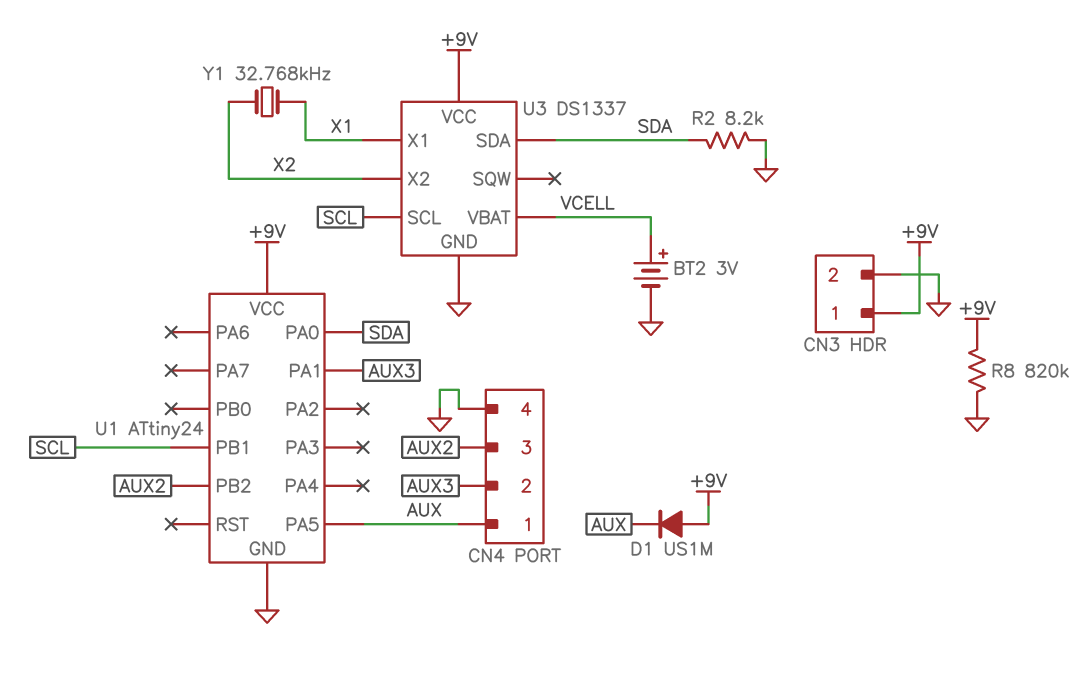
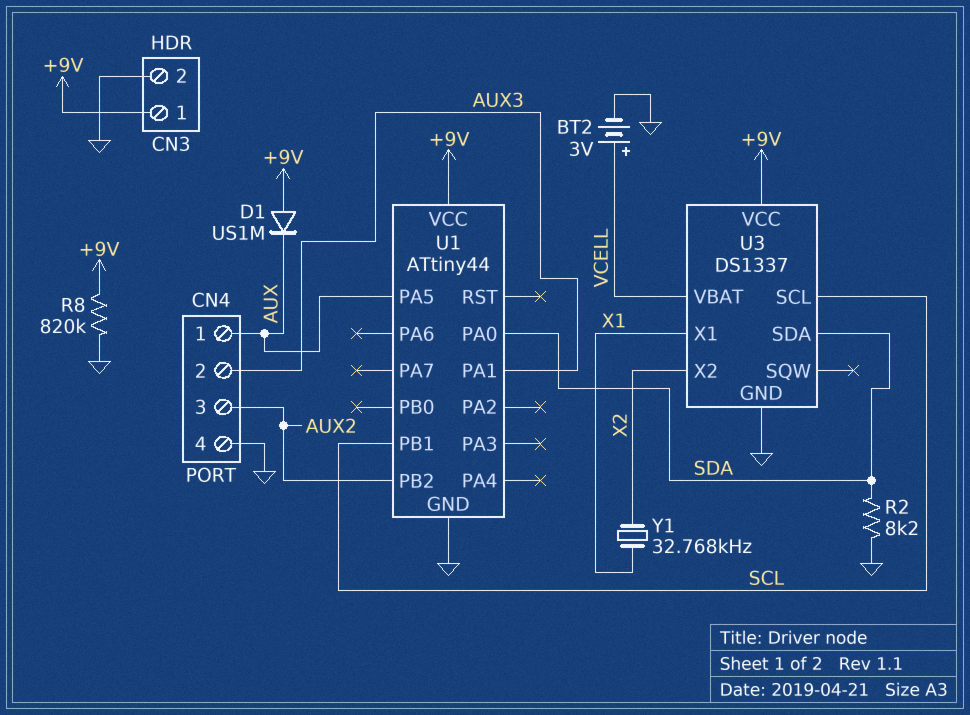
U1: ATtiny24 -> ATtiny44

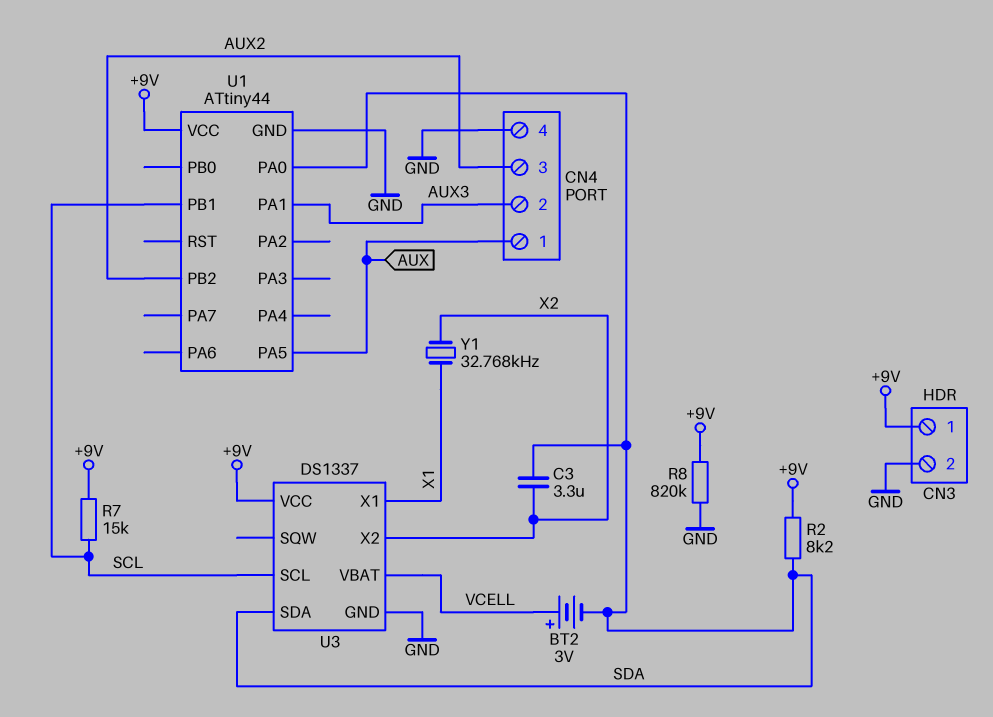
BT2: 3V (plus VCELL, minus GND) -> 3V (plus VCELL, minus SDA)
C3: none -> 3.3uF (SDA, X2)
D1: diode US1M (A +9V, K AUX) -> none
R2: 8.2k (GND, SDA) -> 8.2k (+9V, SDA)
R7: none -> 15k (+9V, SCL)

